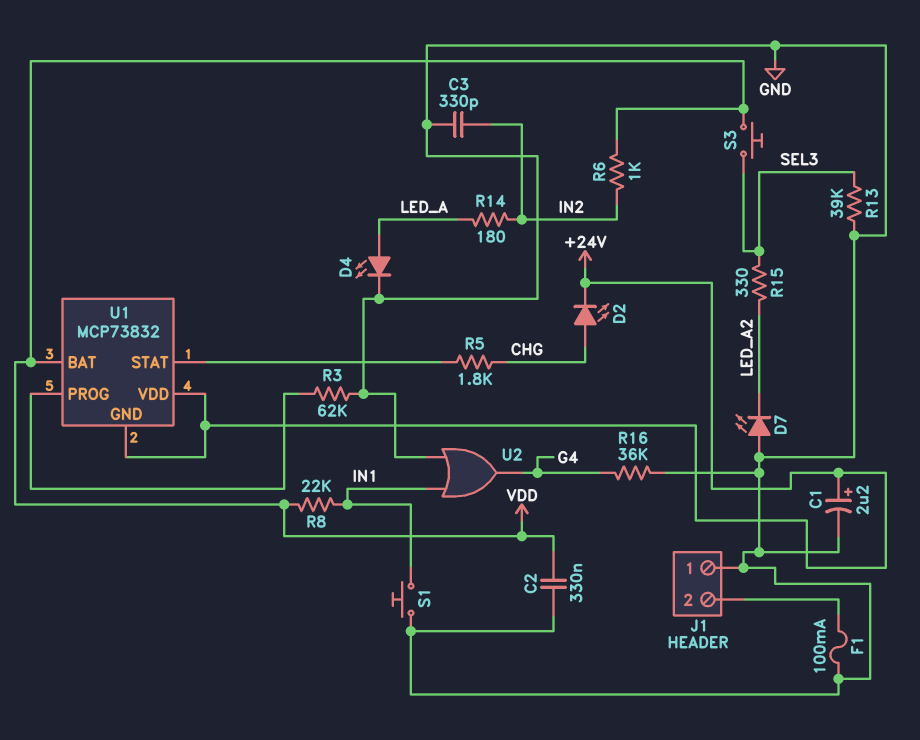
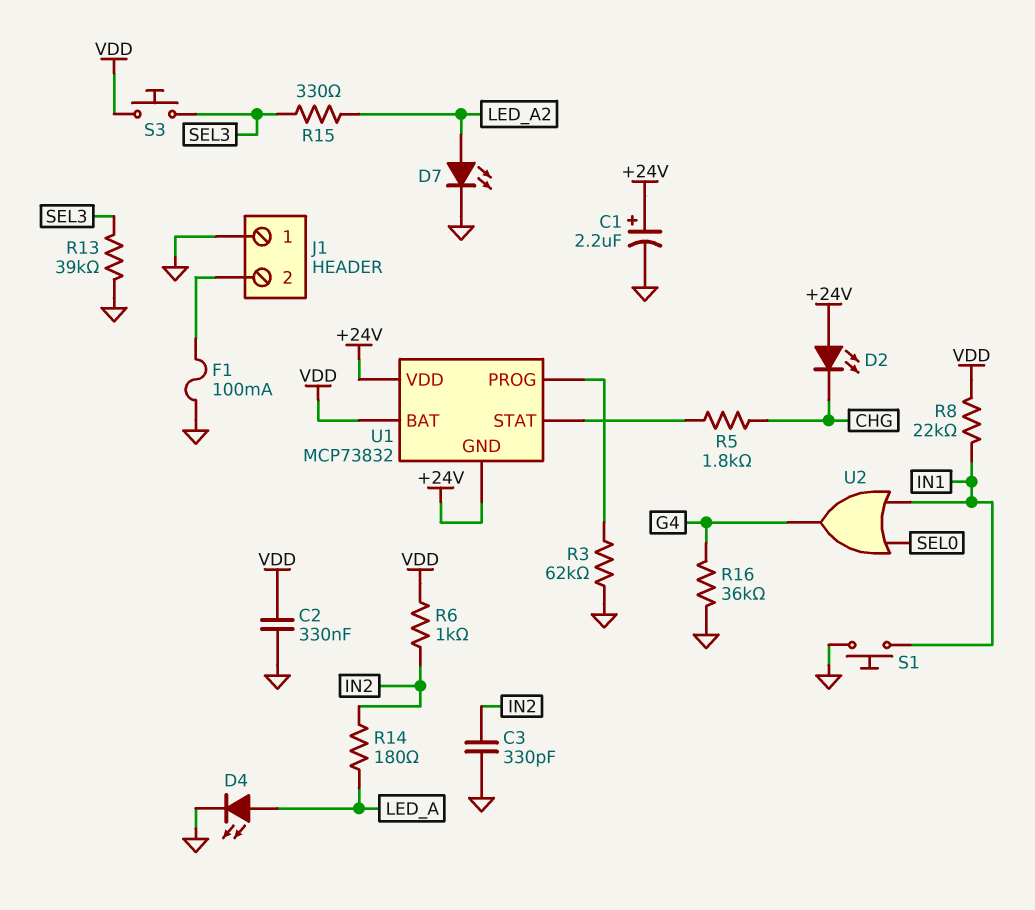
D2: LED (A CHG, K +24V) -> LED (A +24V, K CHG)
D7: LED (A GND, K LED_A2) -> LED (A LED_A2, K GND)
U2: OR (in GND, in IN1, out G4) -> OR (in IN1, in SEL0, out G4)

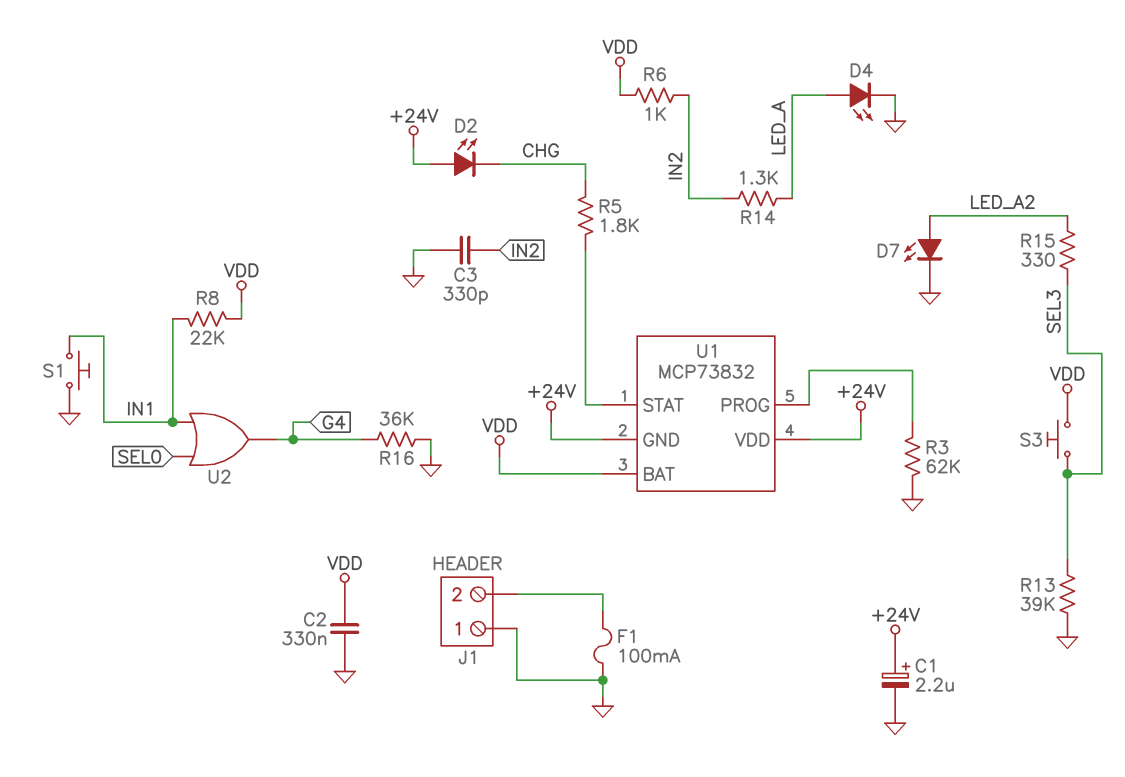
R14: 180 (IN2, LED_A) -> 1.3k (IN2, LED_A)

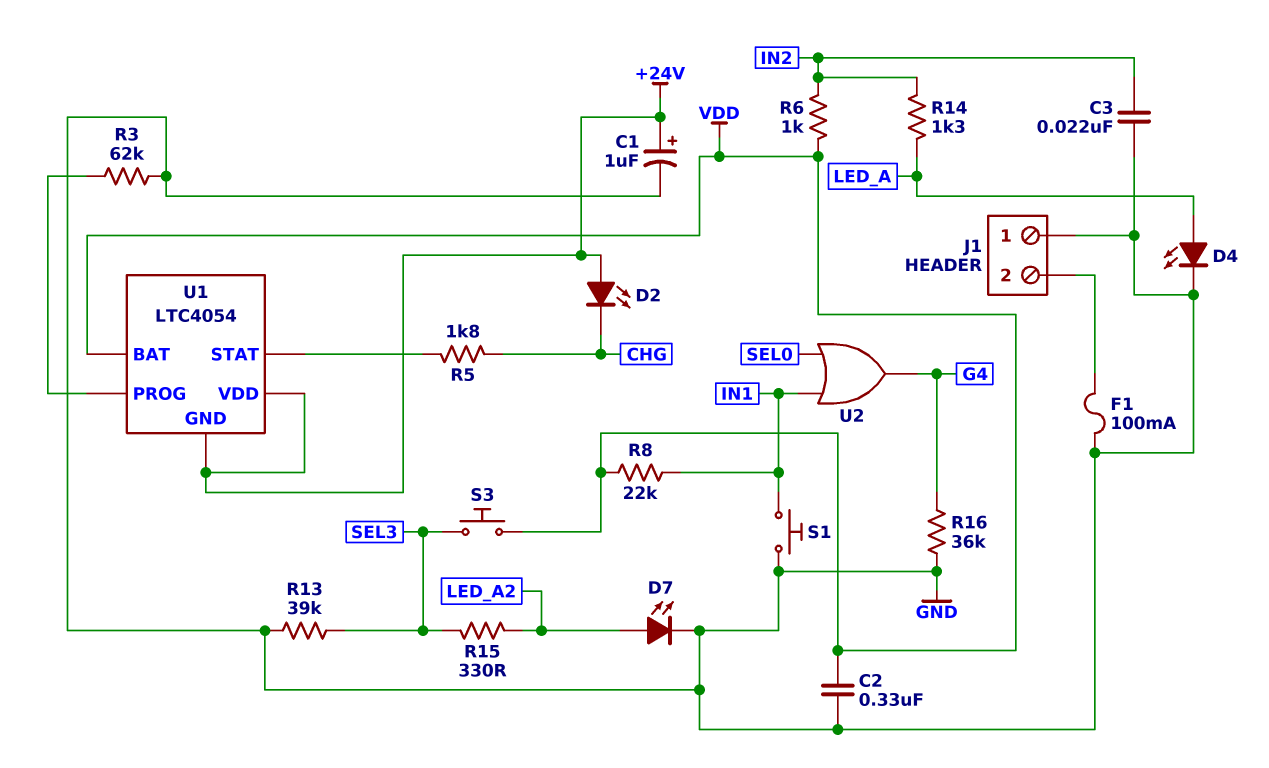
C1: 2.2uF (plus +24V, minus GND) -> 1uF (plus +24V, minus GND)
C3: 330pF (GND, IN2) -> 22nF (GND, IN2)
U1: MCP73832 -> LTC4054

